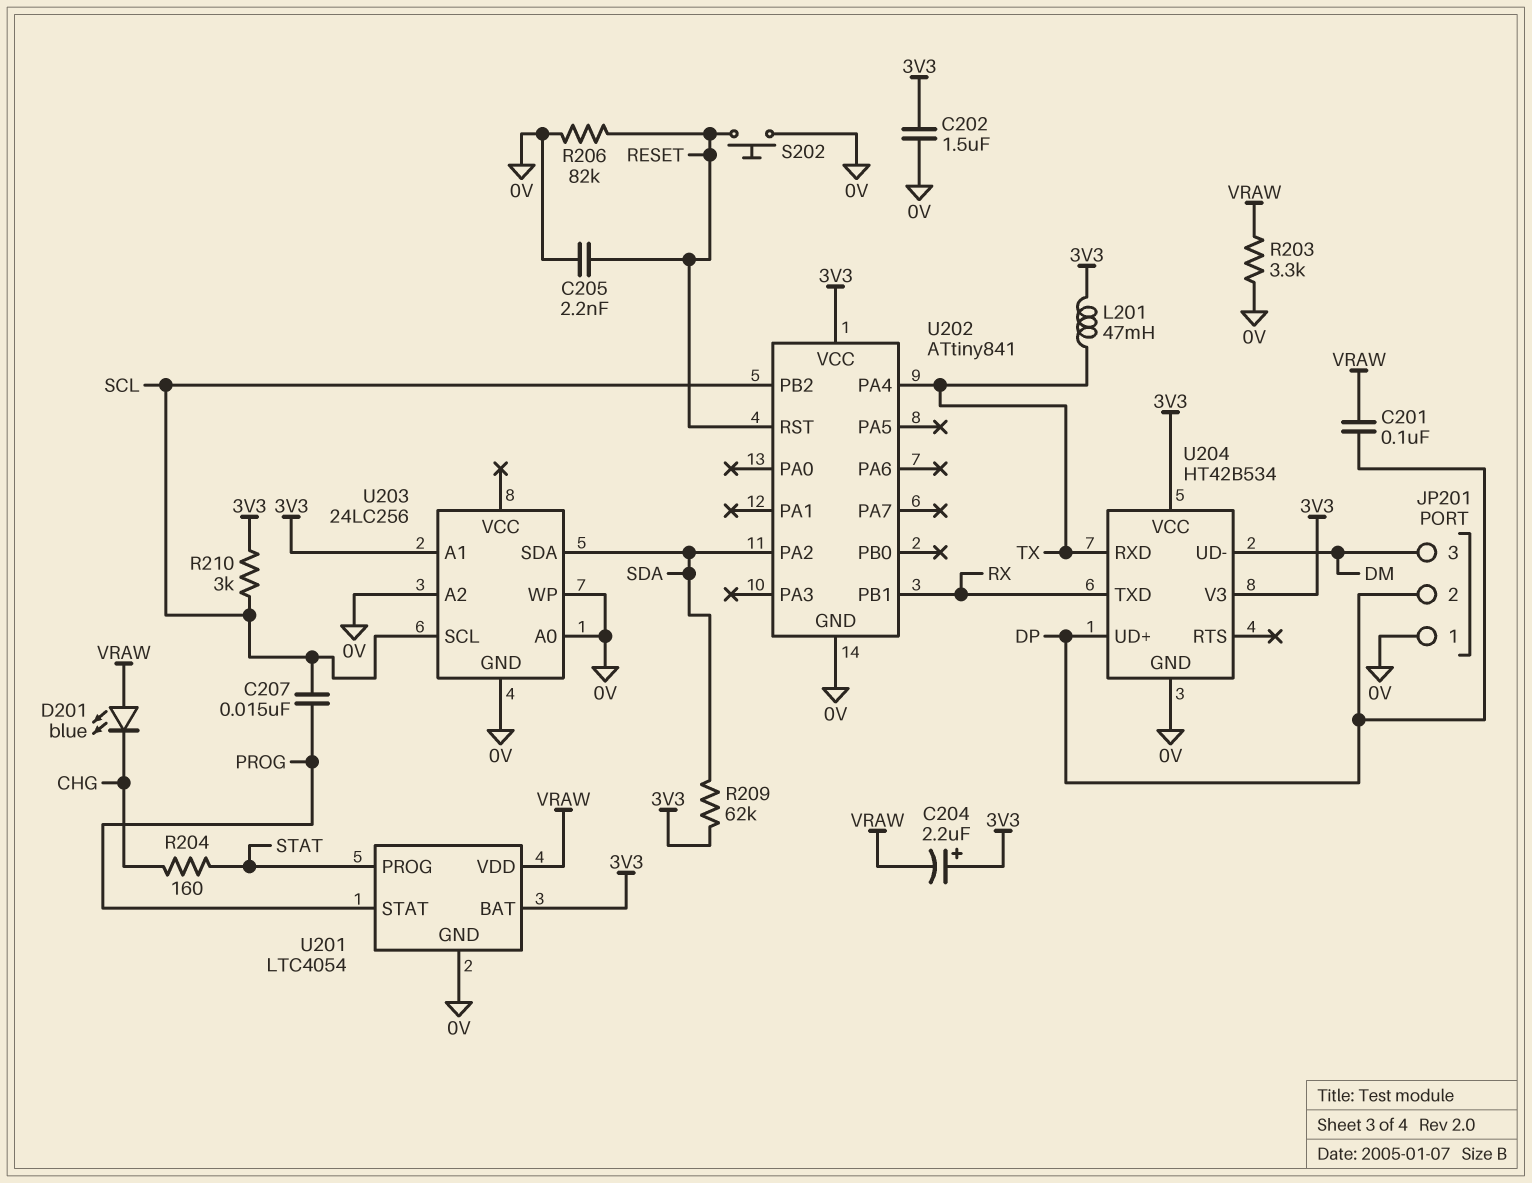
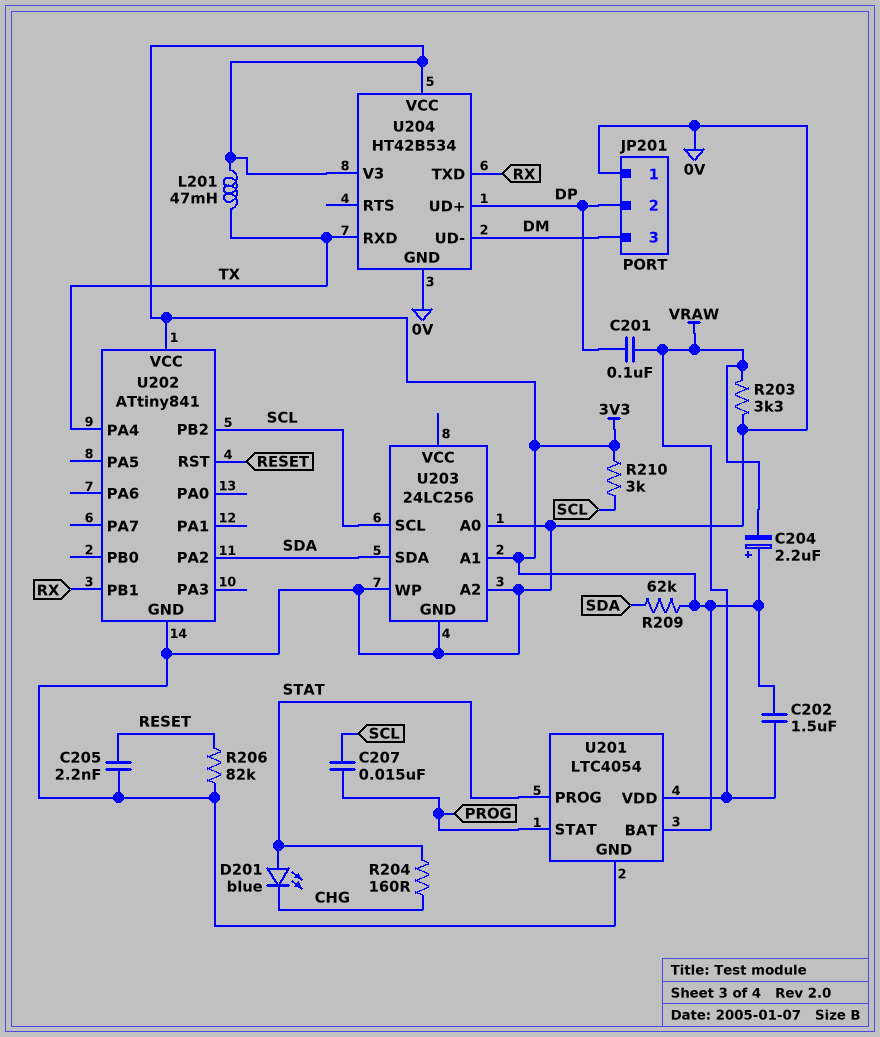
C202: 1.5uF (0V, 3V3) -> 1.5uF (3V3, VRAW)
D201: LED blue (A VRAW, K CHG) -> LED blue (A STAT, K CHG)
S202: button (0V, RESET) -> none

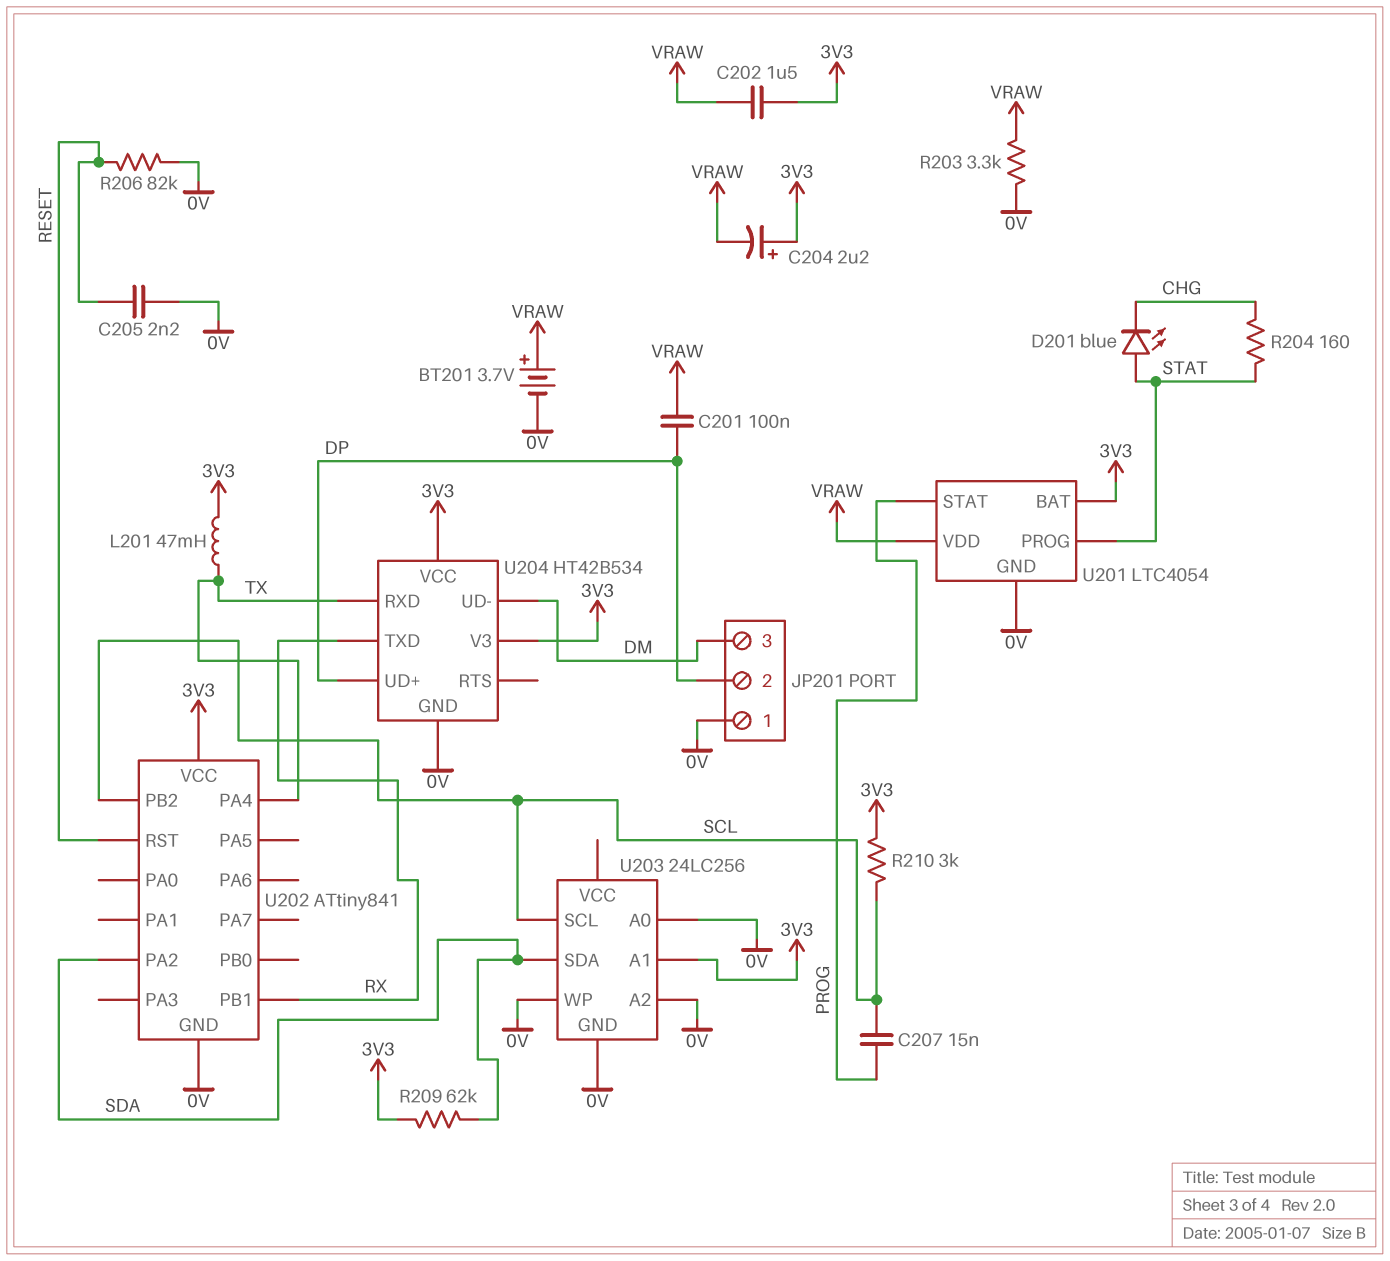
BT201: none -> 3.7V (plus VRAW, minus 0V)

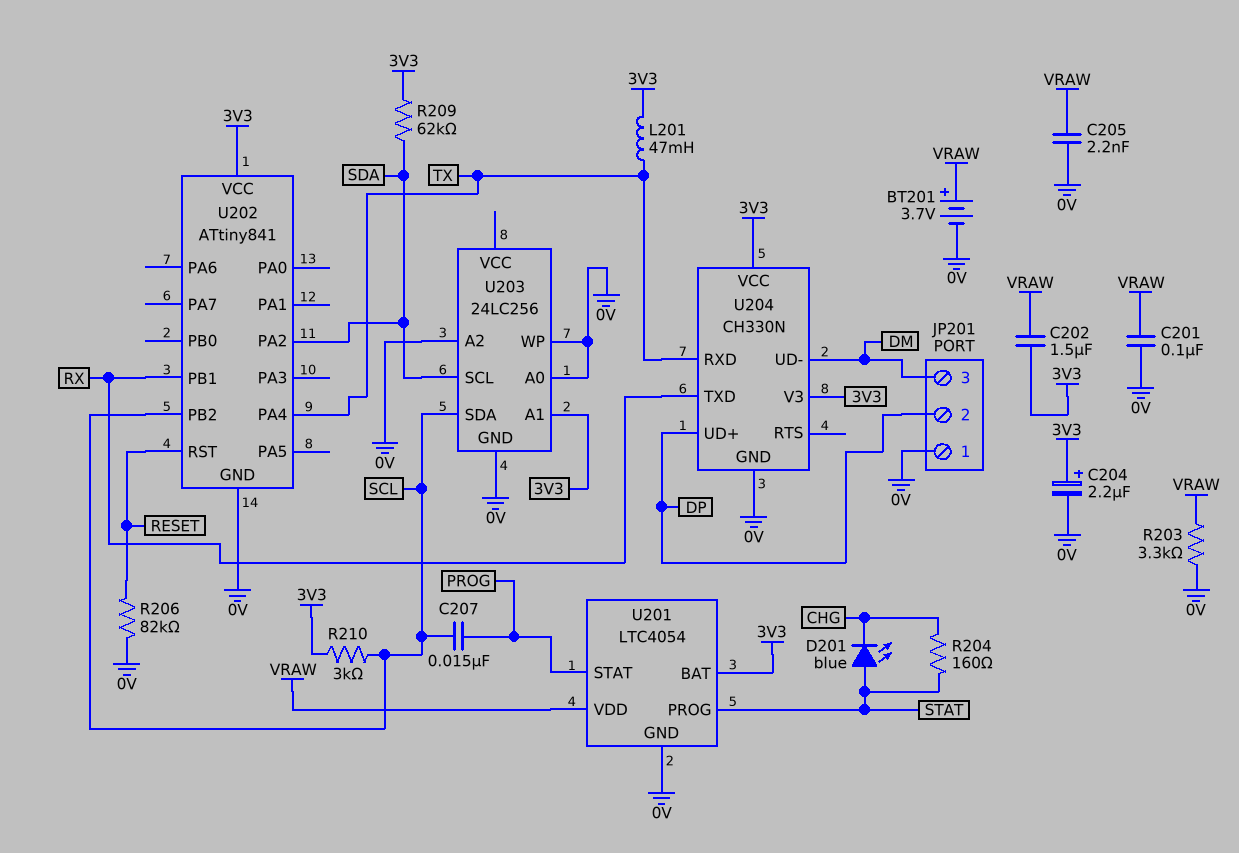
C201: 100nF (DP, VRAW) -> 100nF (0V, VRAW)
C204: 2.2uF (plus 3V3, minus VRAW) -> 2.2uF (plus 3V3, minus 0V)
C205: 2.2nF (0V, RESET) -> 2.2nF (0V, VRAW)
U203 pin SCL: SCL -> SDA
U203 pin SDA: SDA -> SCL
U204: HT42B534 -> CH330N

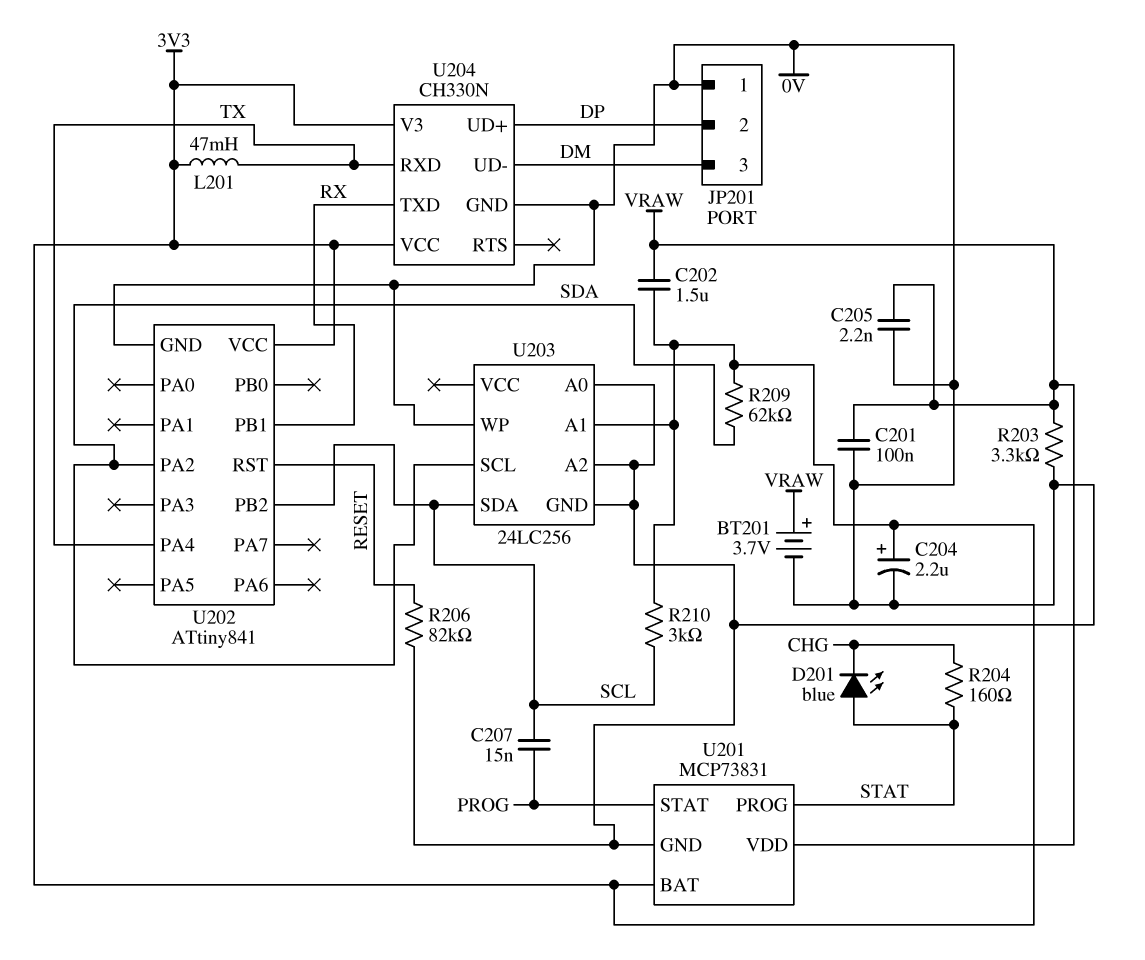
U201: LTC4054 -> MCP73831

